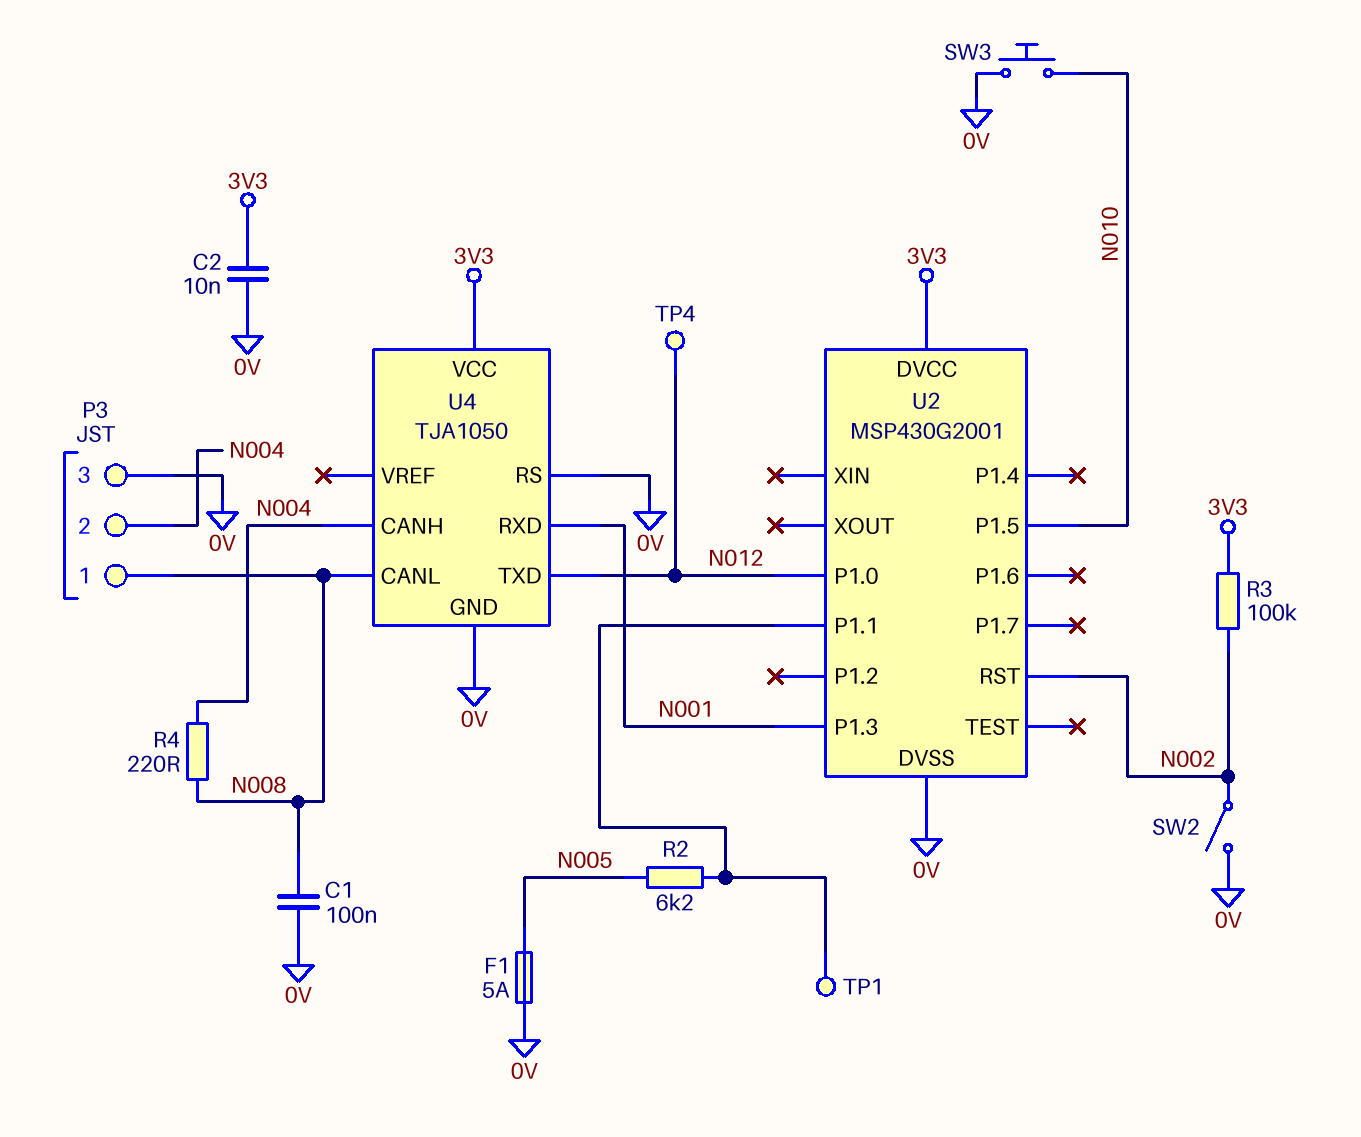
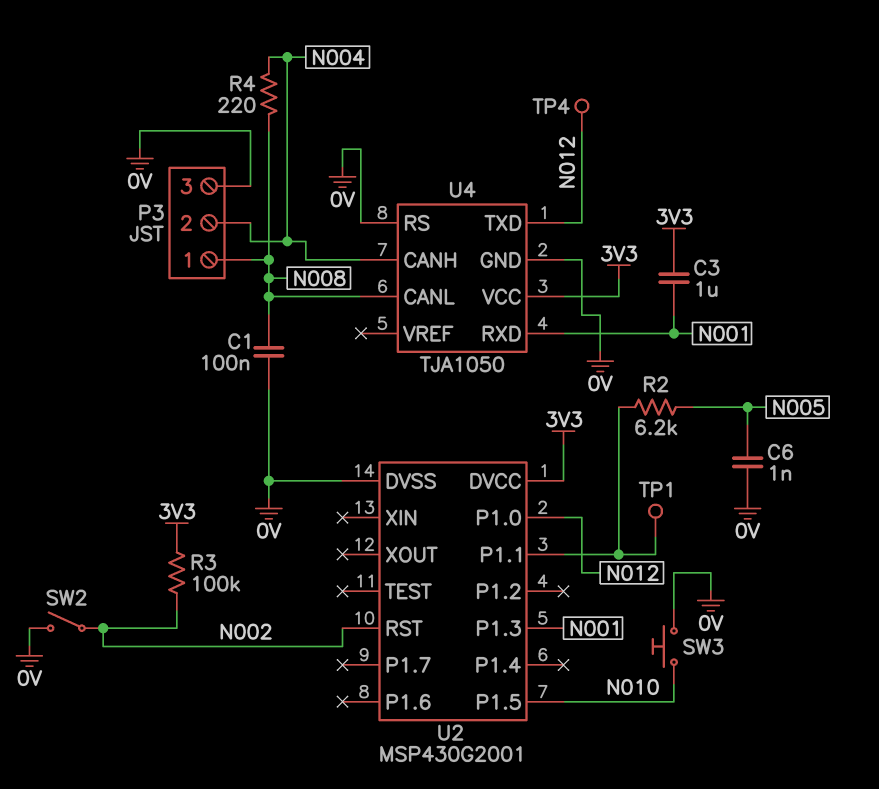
C2: 10nF (0V, 3V3) -> none
C3: none -> 1uF (3V3, N001)
C6: none -> 1nF (0V, N005)
F1: 5A (0V, N005) -> none

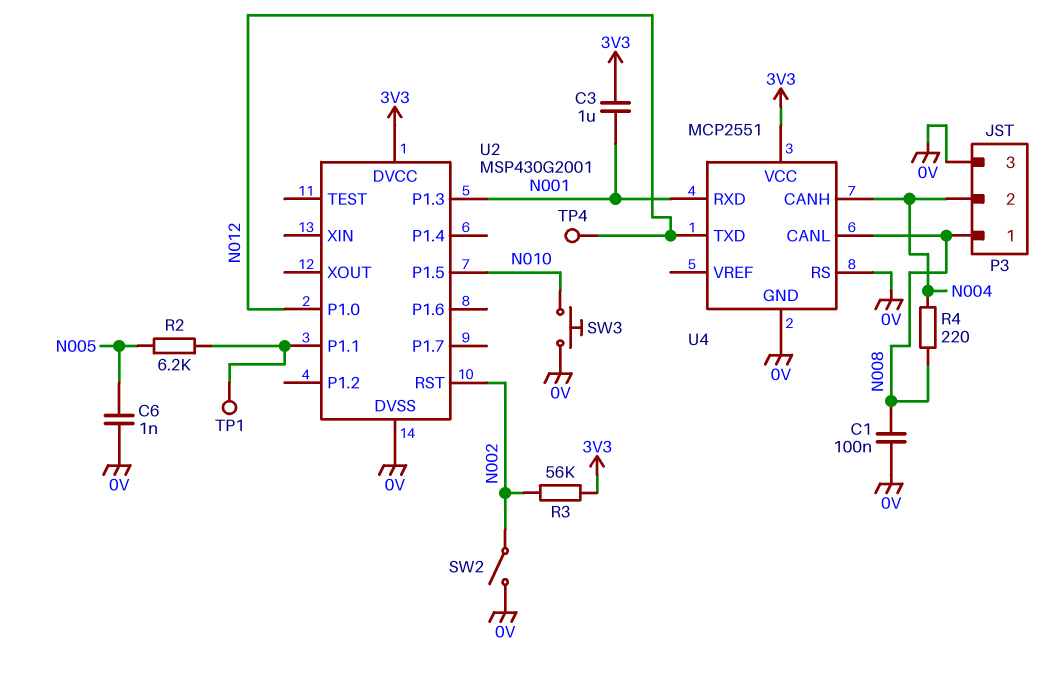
R3: 100k (3V3, N002) -> 56k (3V3, N002)
U4: TJA1050 -> MCP2551

